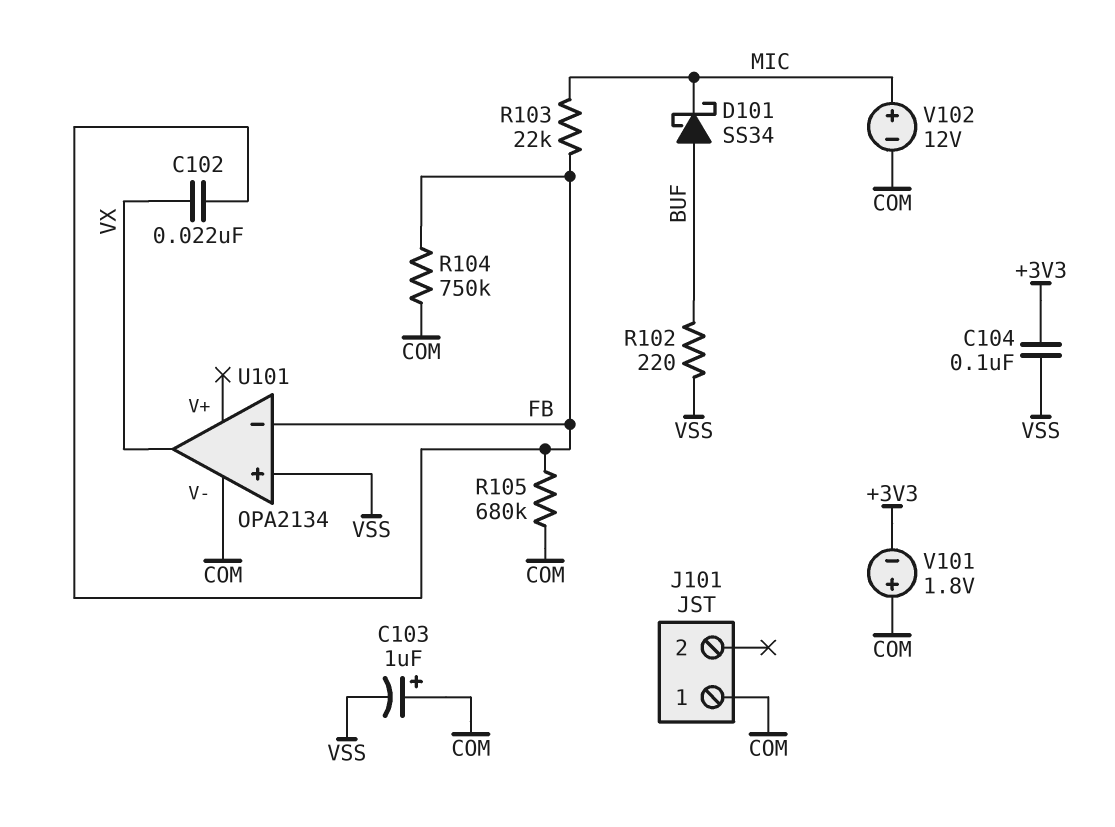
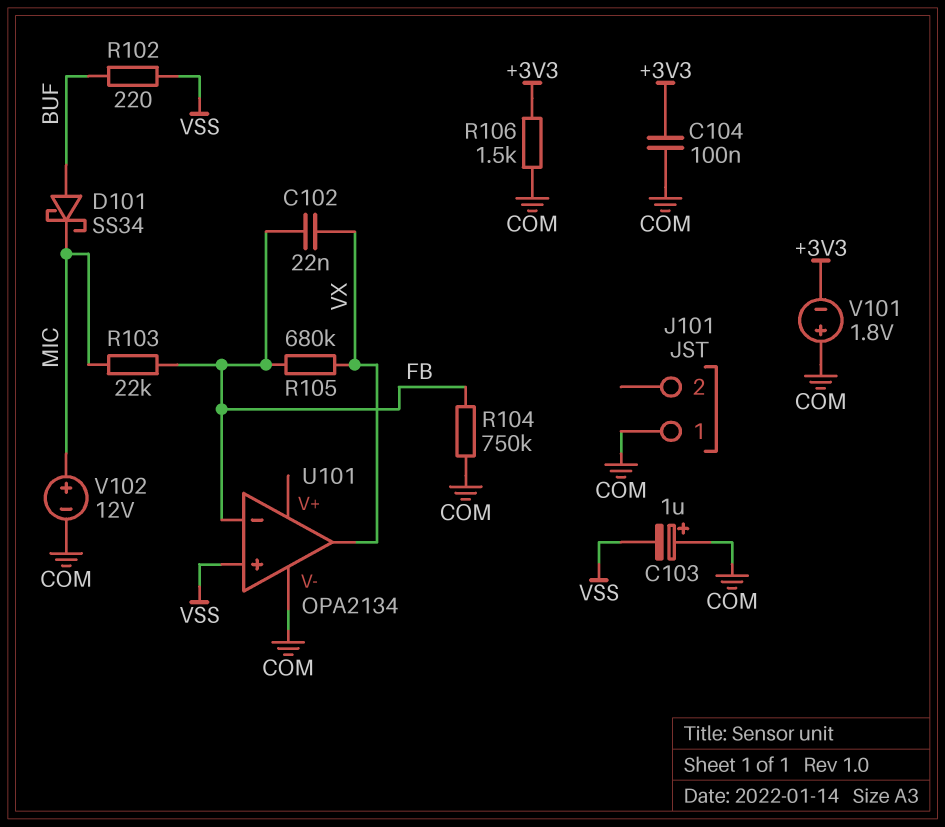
C104: 100nF (+3V3, VSS) -> 100nF (+3V3, COM)
R105: 680k (COM, FB) -> 680k (FB, VX)
R106: none -> 1.5k (+3V3, COM)

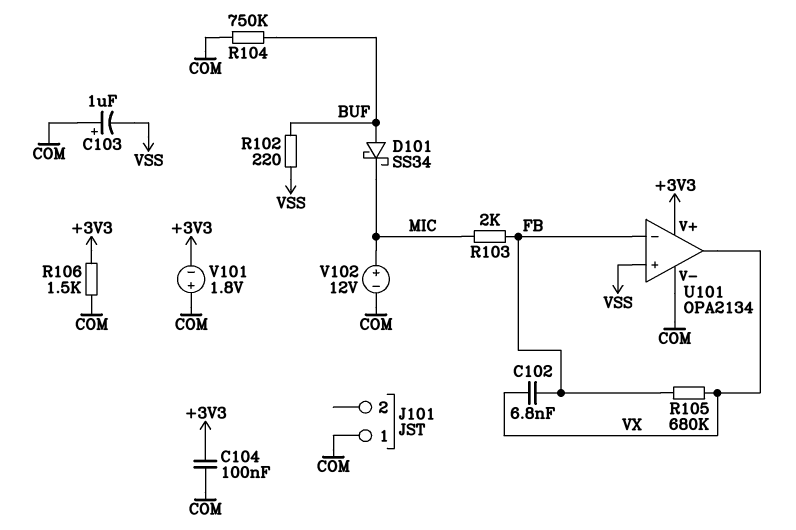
C102: 22nF (FB, VX) -> 6.8nF (FB, VX)
R103: 22k (FB, MIC) -> 2k (FB, MIC)
R104: 750k (COM, FB) -> 750k (BUF, COM)
U101 pin V+: none -> +3V3

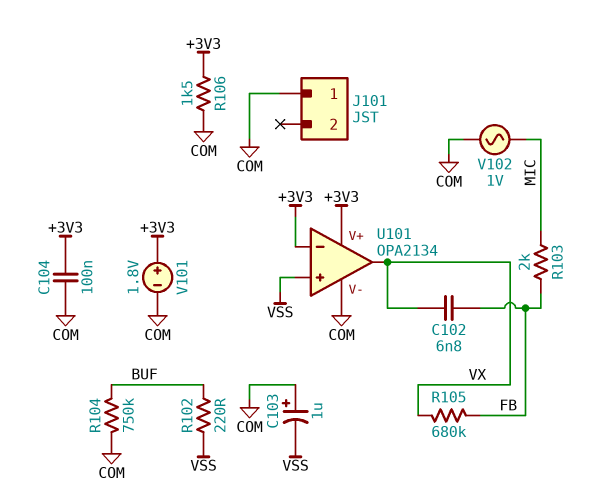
D101: schottky SS34 (A BUF, K MIC) -> none
U101 pin in-: FB -> +3V3
V101: 1.8V (plus COM, minus +3V3) -> 1.8V (plus +3V3, minus COM)
V102: 12V (plus MIC, minus COM) -> AC 1V (COM, MIC)

